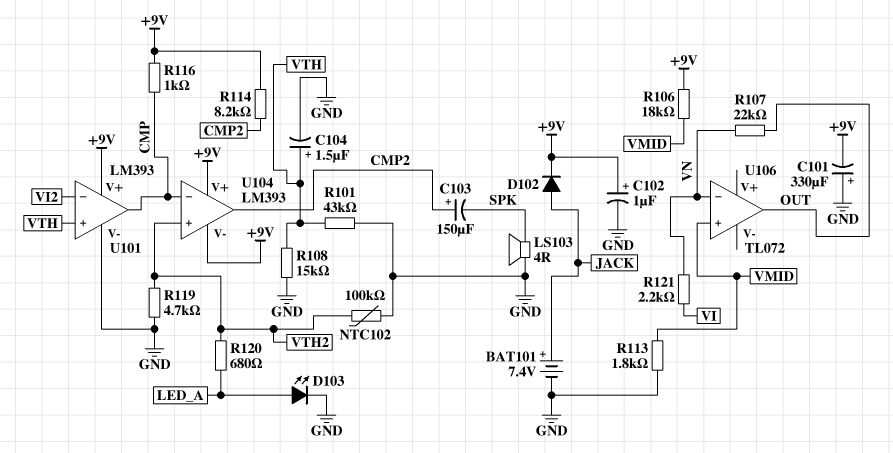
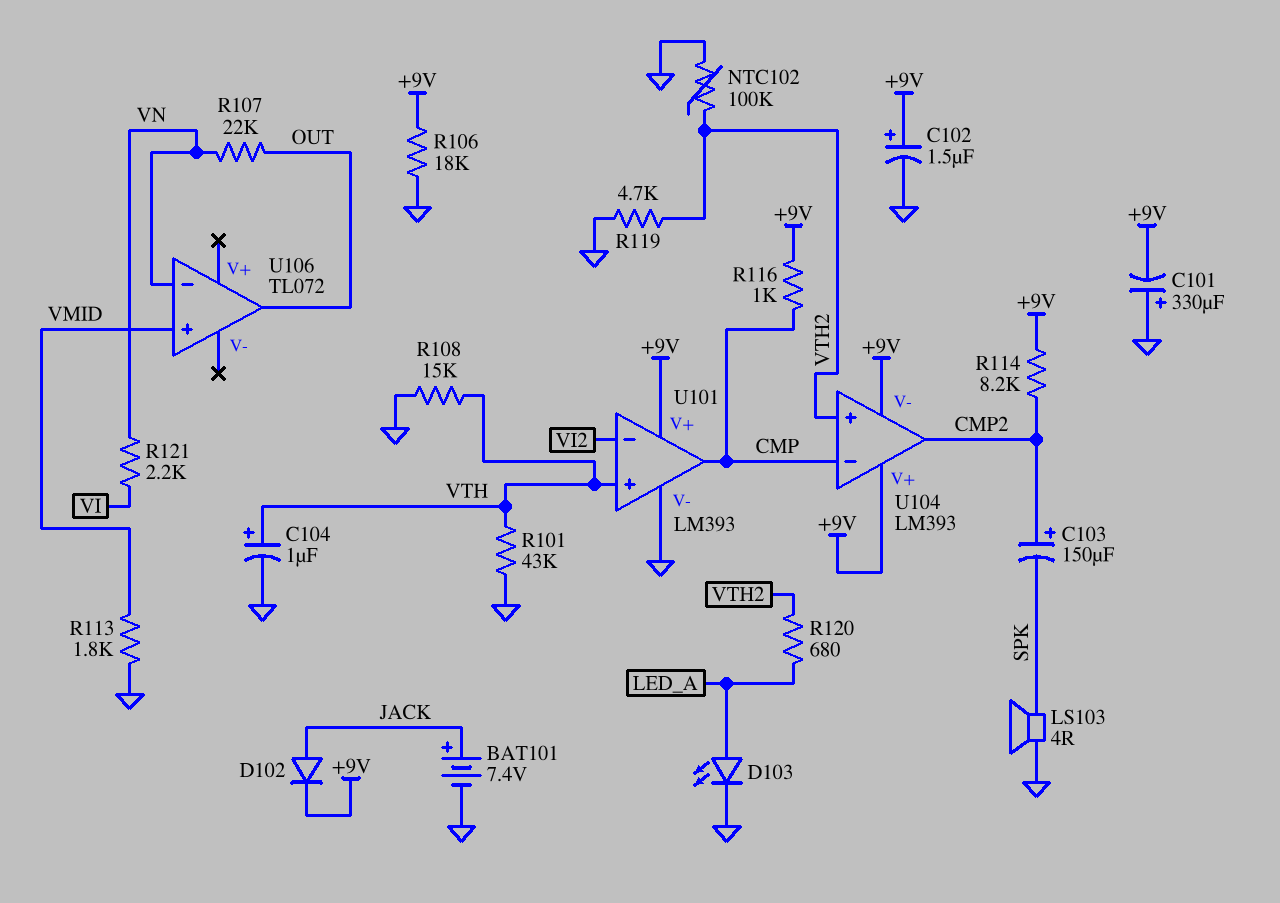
C102: 1uF (plus +9V, minus GND) -> 1.5uF (plus +9V, minus GND)
C104: 1.5uF (plus VTH, minus GND) -> 1uF (plus VTH, minus GND)
R106: 18k (+9V, VMID) -> 18k (+9V, GND)

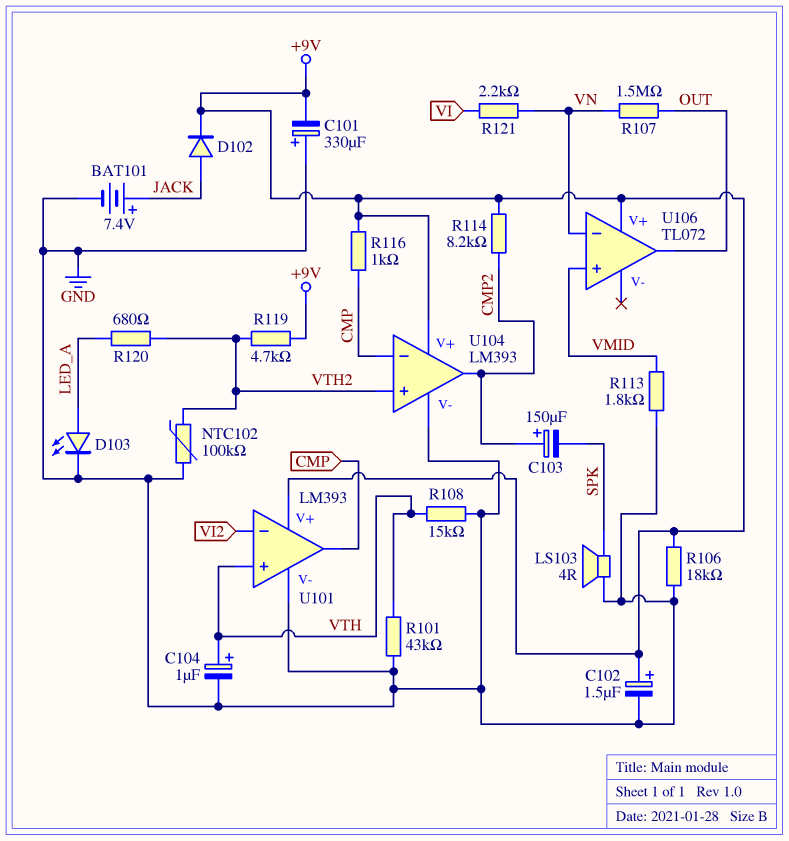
R107: 22k (OUT, VN) -> 1.5M (OUT, VN)
R119: 4.7k (GND, VTH2) -> 4.7k (+9V, VTH2)
U104 pin V-: +9V -> GND
U106 pin V+: none -> +9V

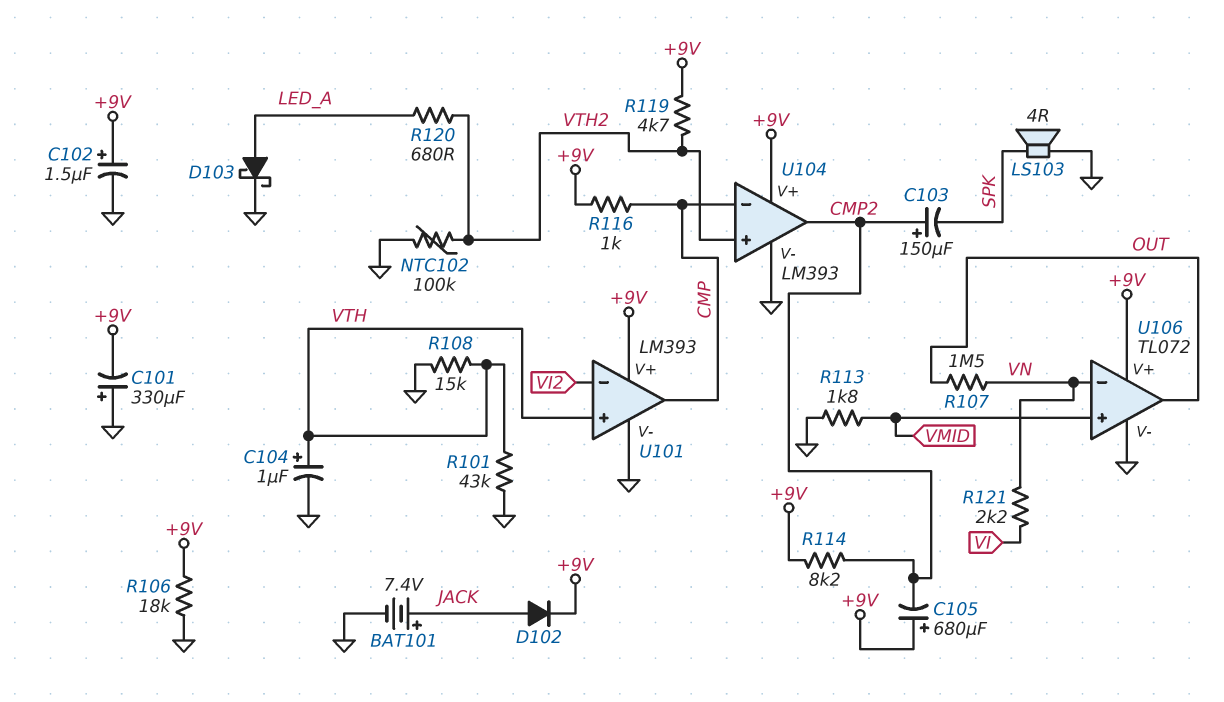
C105: none -> 680uF (plus +9V, minus CMP2)
D103: LED (A LED_A, K GND) -> schottky (A LED_A, K GND)
U106 pin V-: none -> GND

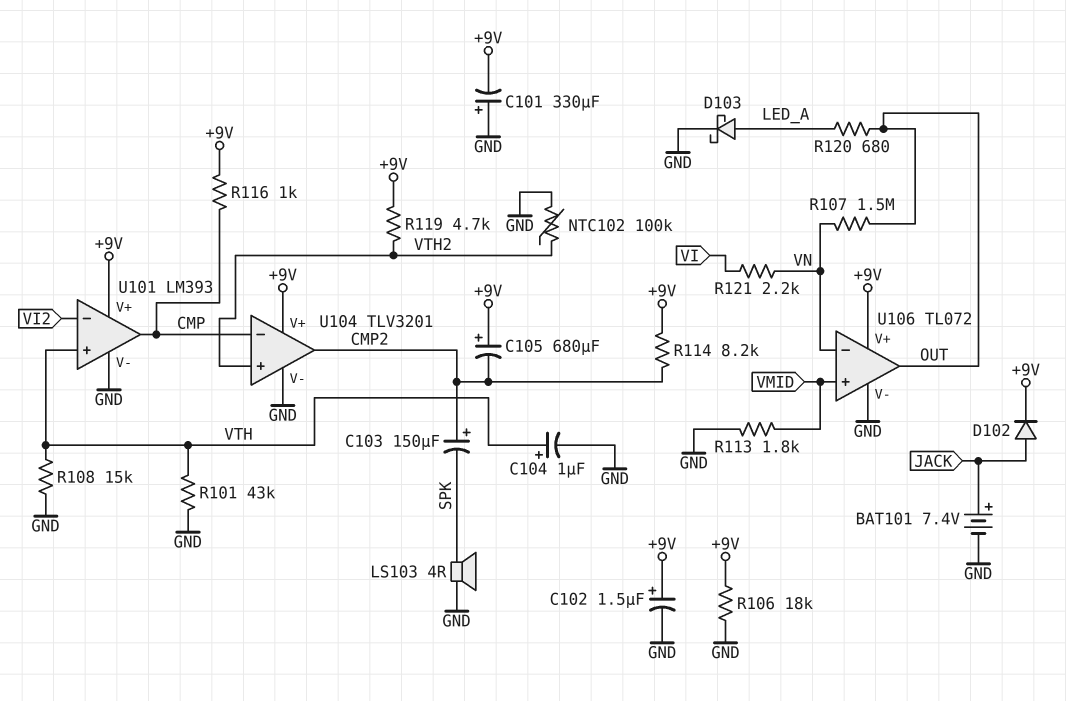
R120: 680 (LED_A, VTH2) -> 680 (LED_A, OUT)
U104: LM393 -> TLV3201

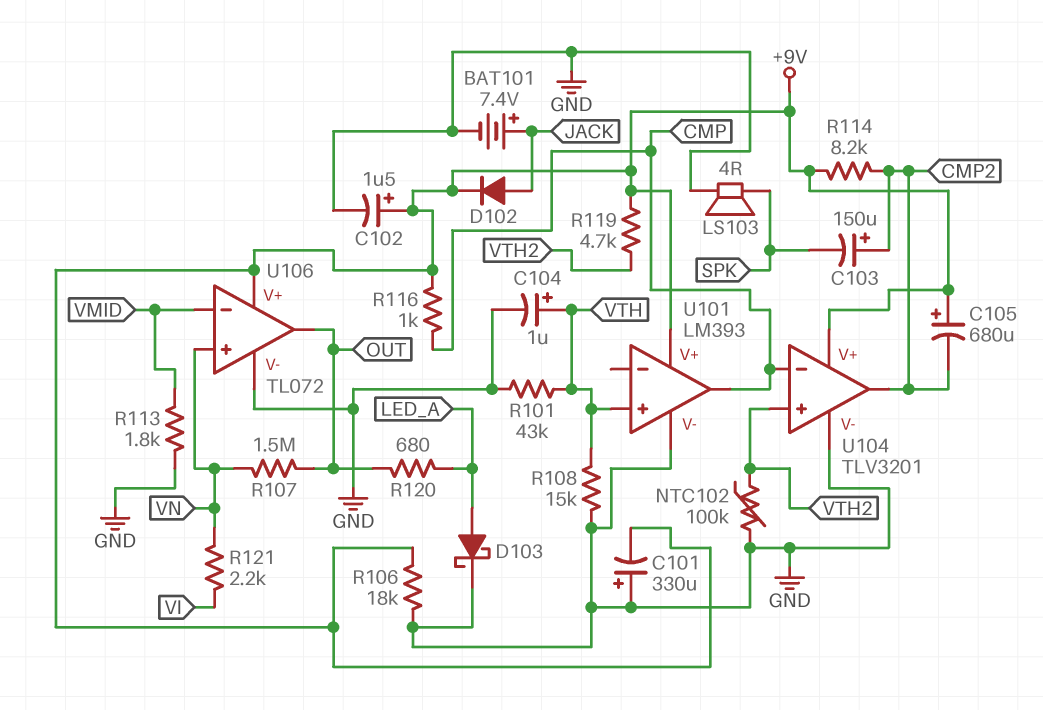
U101 pin in-: VI2 -> none
U106 pin in+: VMID -> VN
U106 pin in-: VN -> VMID

